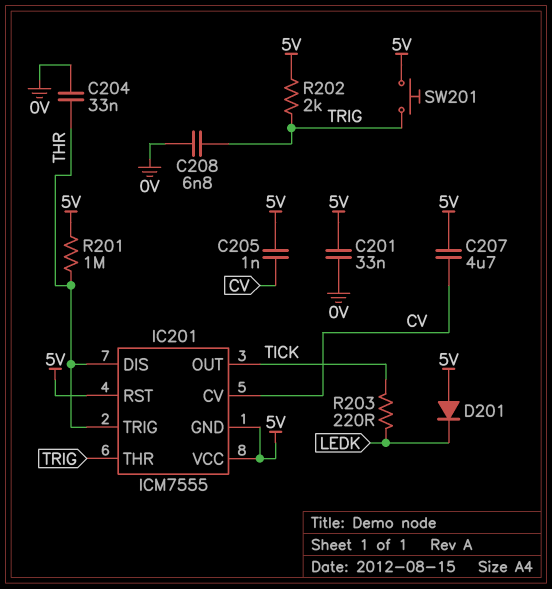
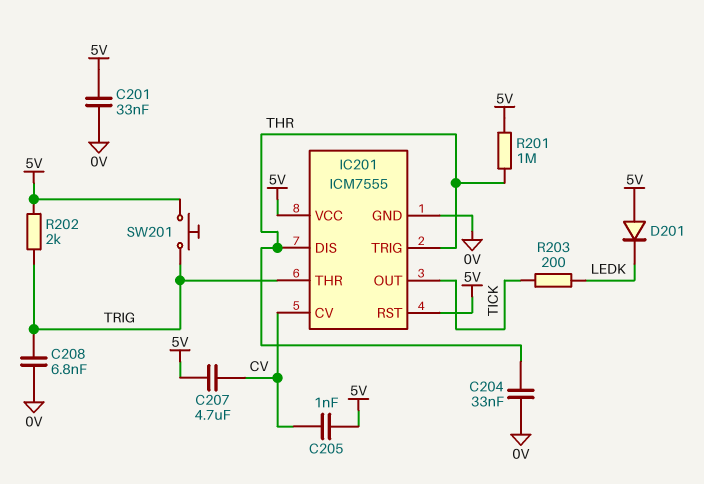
IC201 pin GND: 5V -> 0V
R203: 220 (LEDK, TICK) -> 200 (LEDK, TICK)

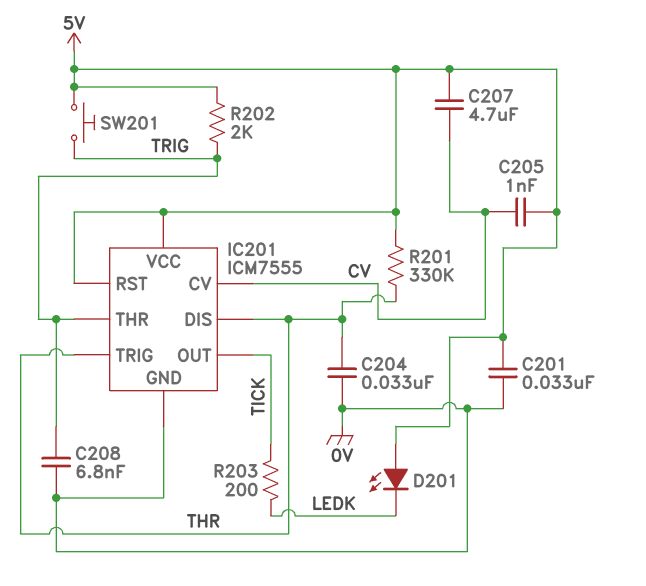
D201: diode (A 5V, K LEDK) -> LED (A 5V, K LEDK)
R201: 1M (5V, THR) -> 330k (5V, THR)

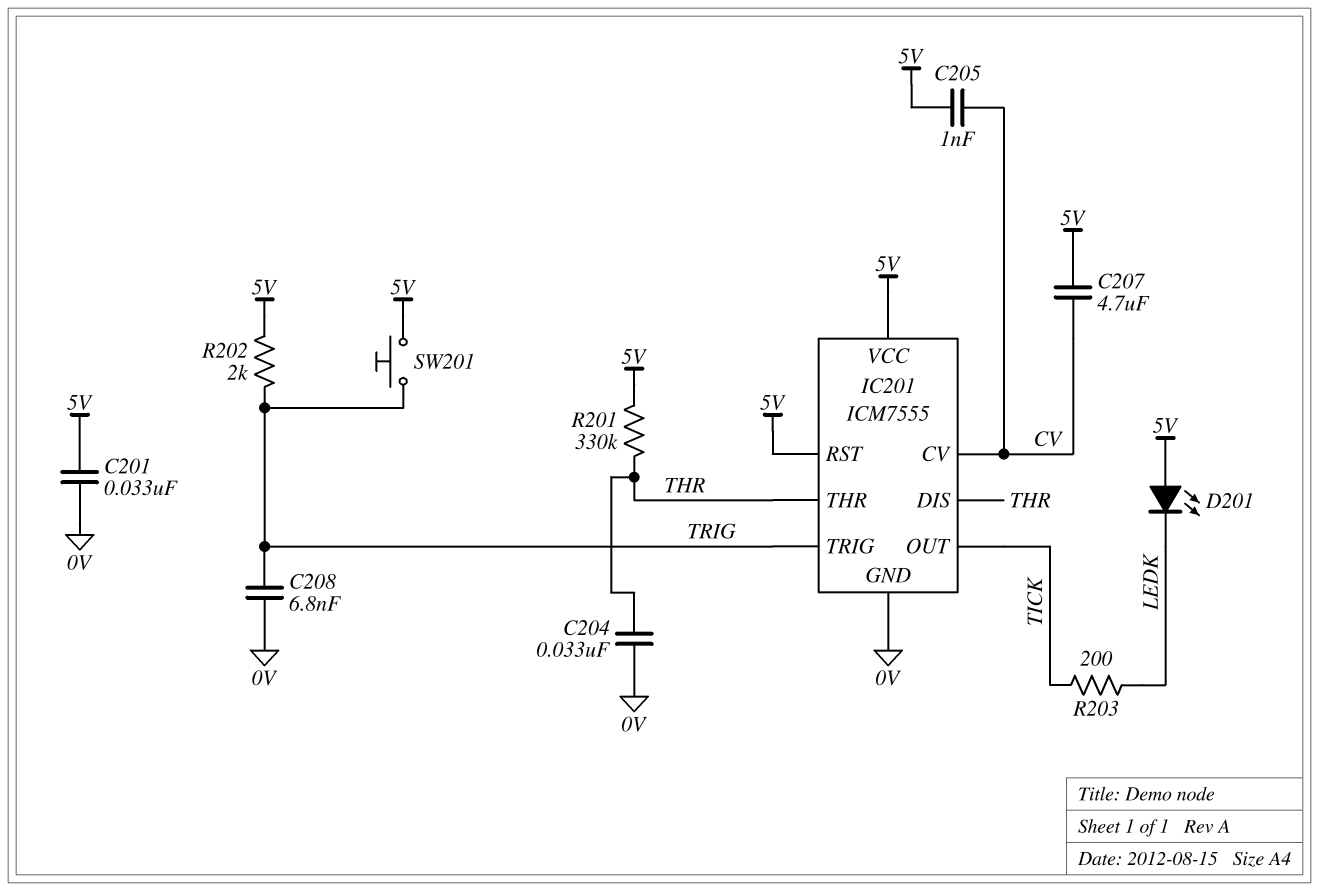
IC201 pin THR: TRIG -> THR
IC201 pin TRIG: THR -> TRIG

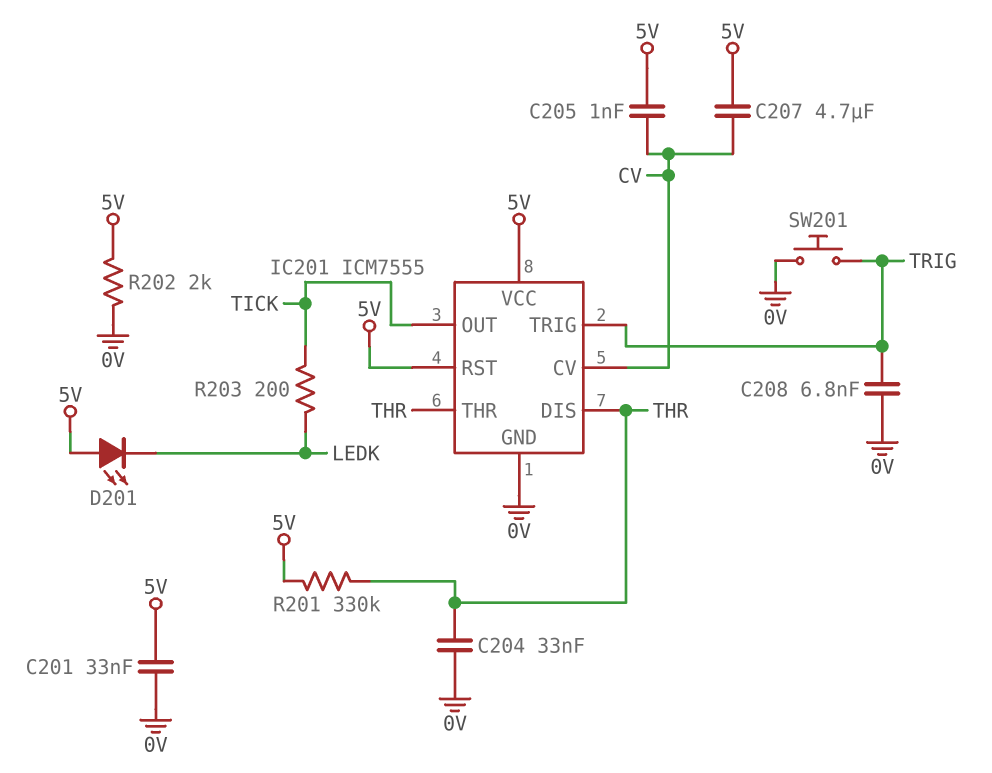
R202: 2k (5V, TRIG) -> 2k (0V, 5V)
SW201: button (5V, TRIG) -> button (0V, TRIG)

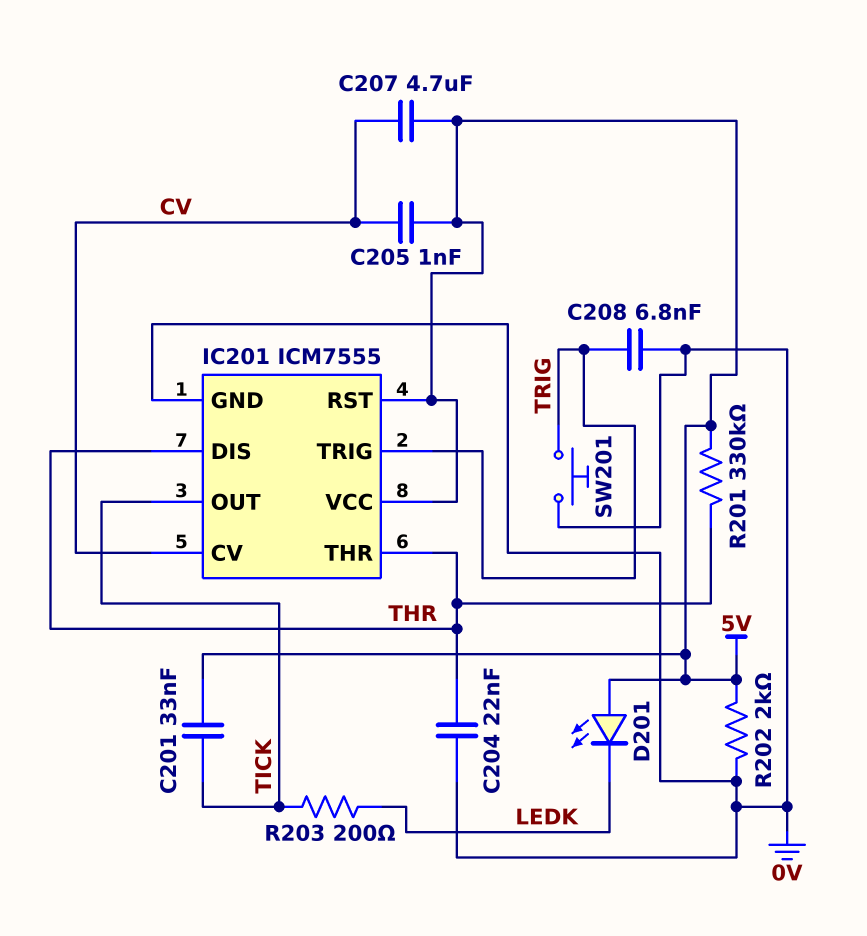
C201: 33nF (0V, 5V) -> 33nF (5V, TICK)
C204: 33nF (0V, THR) -> 22nF (0V, THR)

